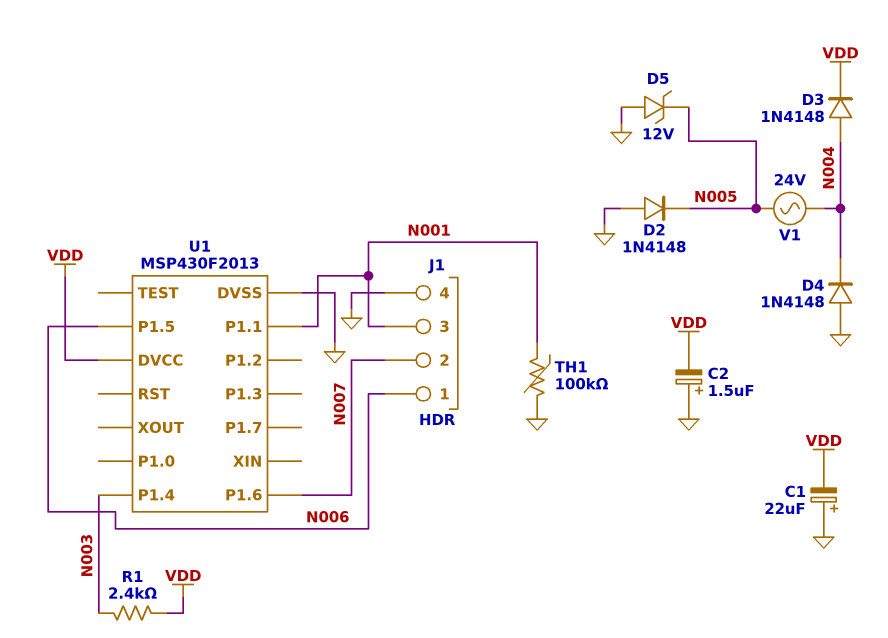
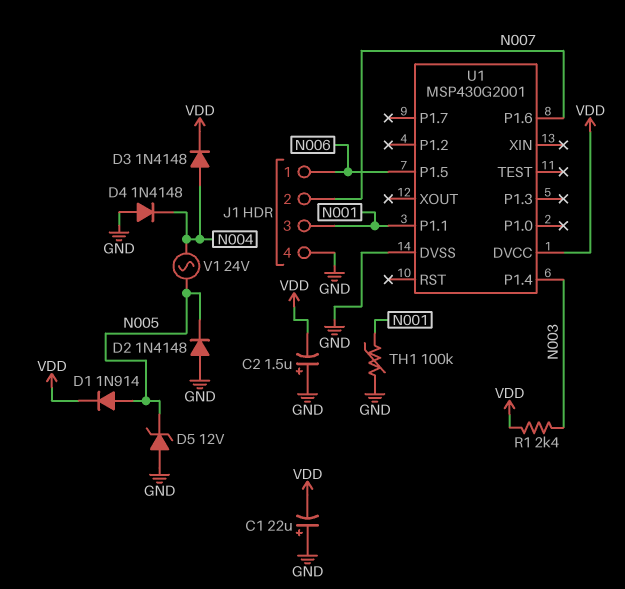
D1: none -> diode 1N914 (A N005, K VDD)
U1: MSP430F2013 -> MSP430G2001

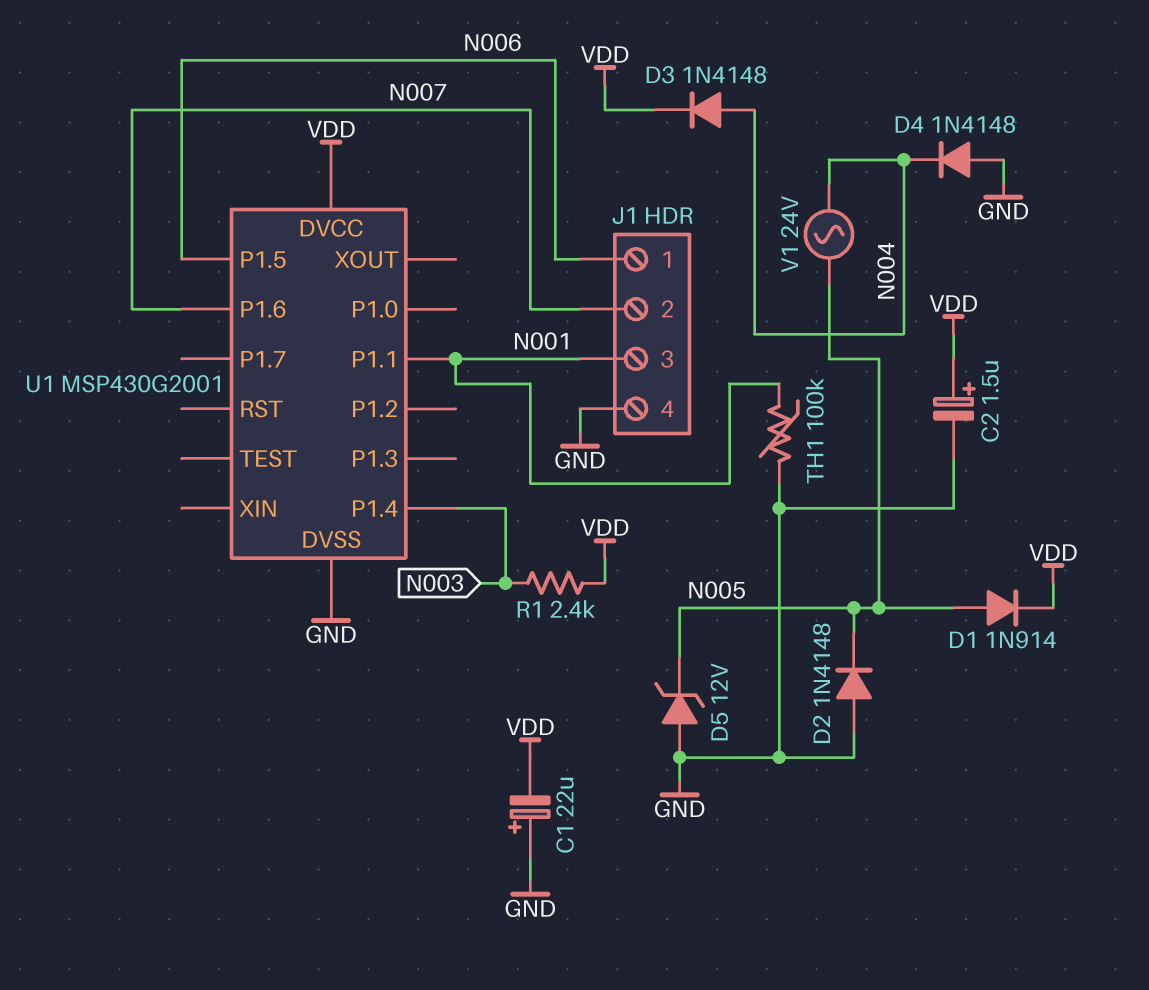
C2: 1.5uF (plus GND, minus VDD) -> 1.5uF (plus VDD, minus GND)

